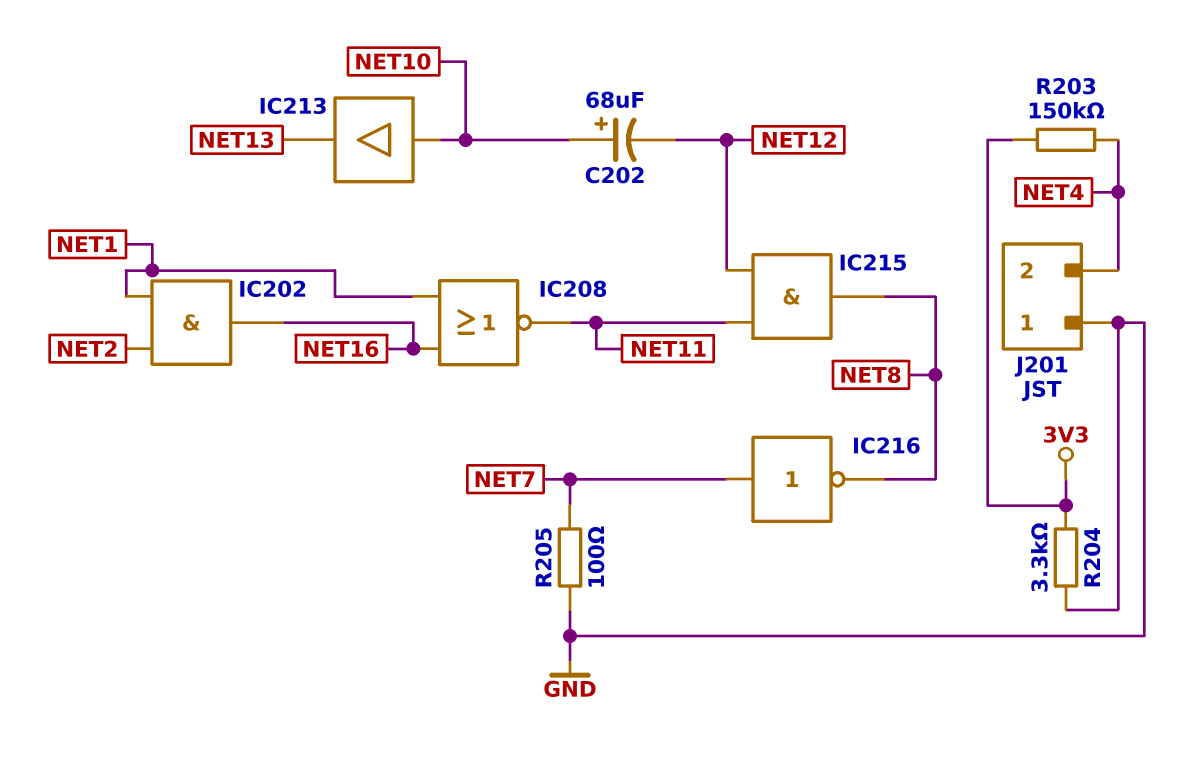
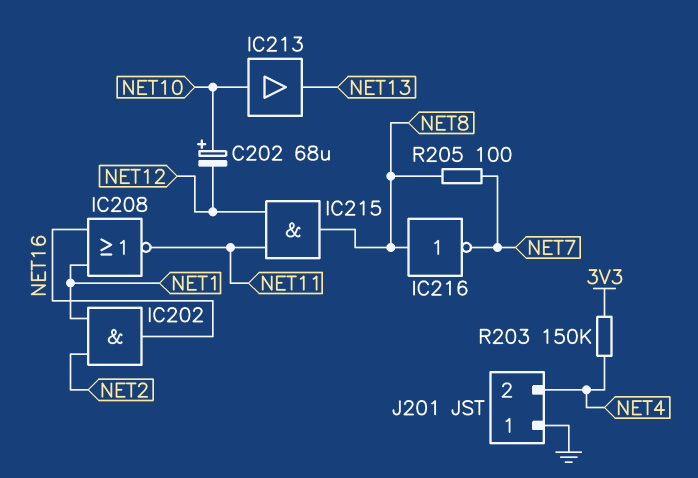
IC216: NOT (in NET7, out NET8) -> NOT (in NET8, out NET7)
R204: 3.3k (3V3, GND) -> none
R205: 100 (GND, NET7) -> 100 (NET7, NET8)

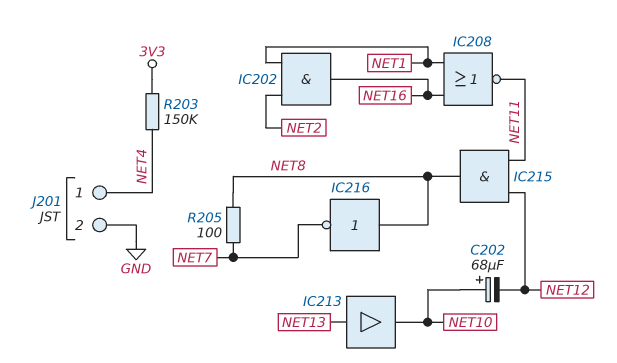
IC213: buffer (in NET10, out NET13) -> buffer (in NET13, out NET10)
J201 pin 1: GND -> NET4
J201 pin 2: NET4 -> GND

